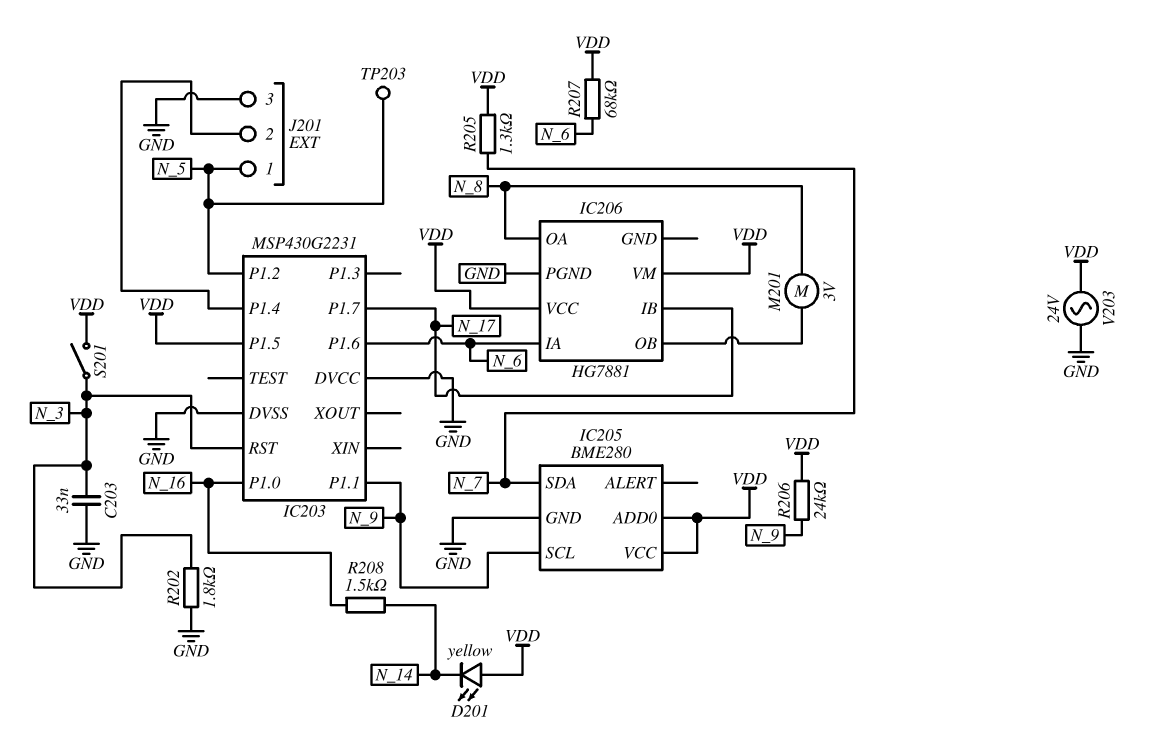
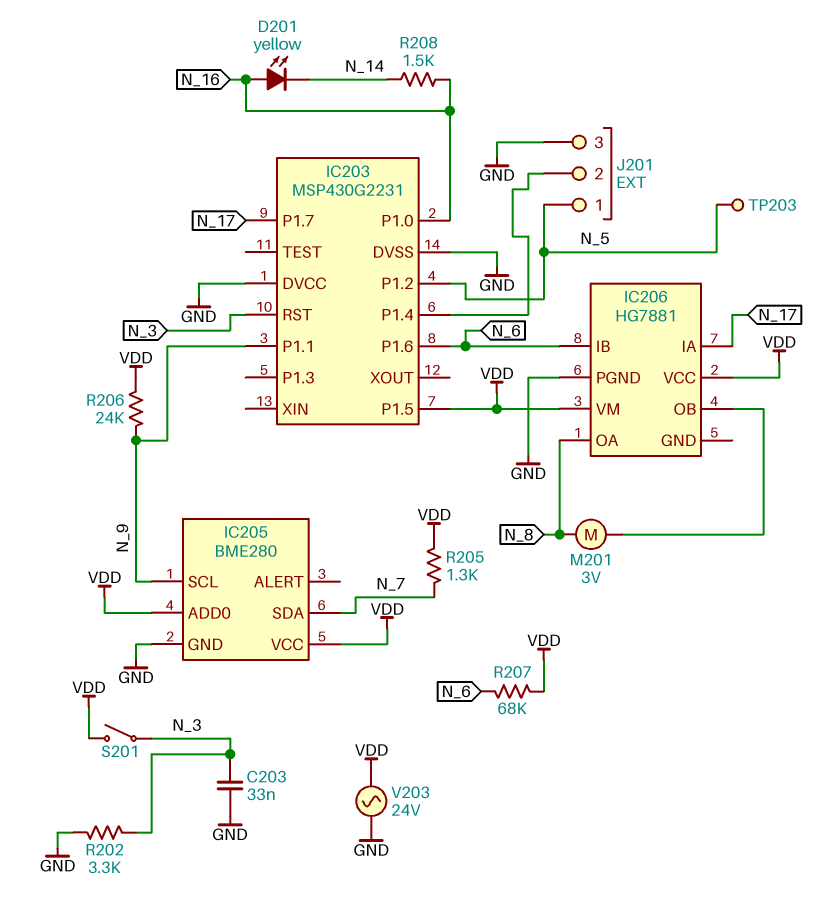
D201: LED yellow (A VDD, K N_14) -> LED yellow (A N_16, K N_14)
IC206 pin IA: N_6 -> N_17
IC206 pin IB: N_17 -> N_6
R202: 1.8k (GND, N_3) -> 3.3k (GND, N_3)

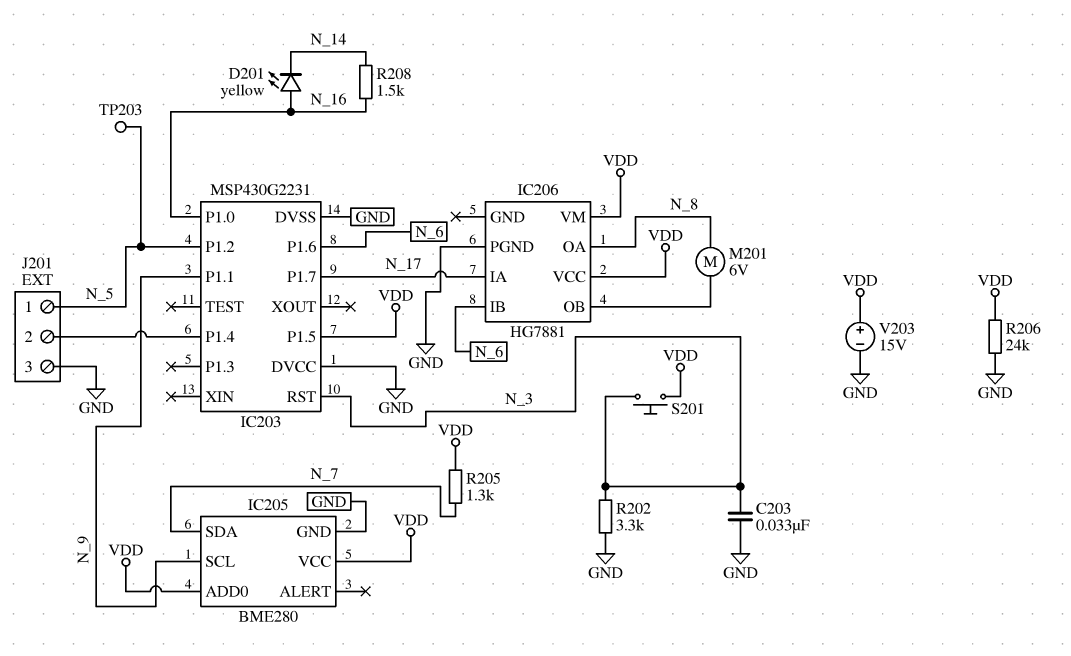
M201: motor 3V (IC206/OB, N_8) -> motor 6V (IC206/OB, N_8)
R206: 24k (N_9, VDD) -> 24k (GND, VDD)
R207: 68k (N_6, VDD) -> none
S201: switch (N_3, VDD) -> button (N_3, VDD)
V203: AC 24V (GND, VDD) -> 15V (plus VDD, minus GND)

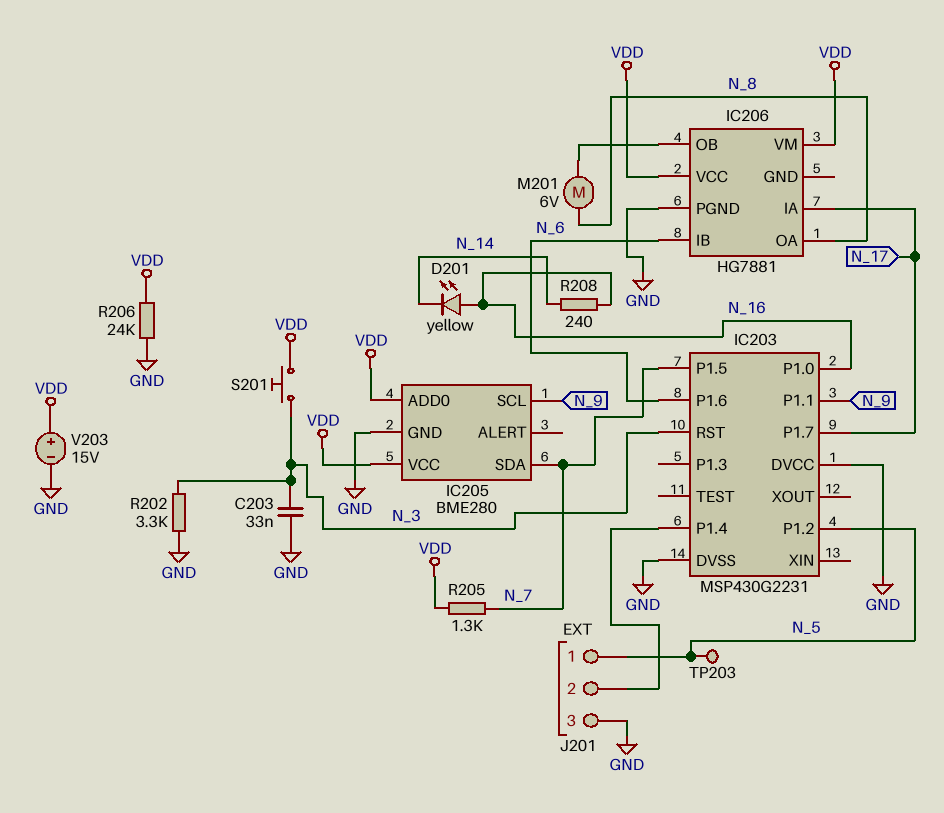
IC203 pin P1.5: VDD -> N_7
R208: 1.5k (N_14, N_16) -> 240 (N_14, N_16)

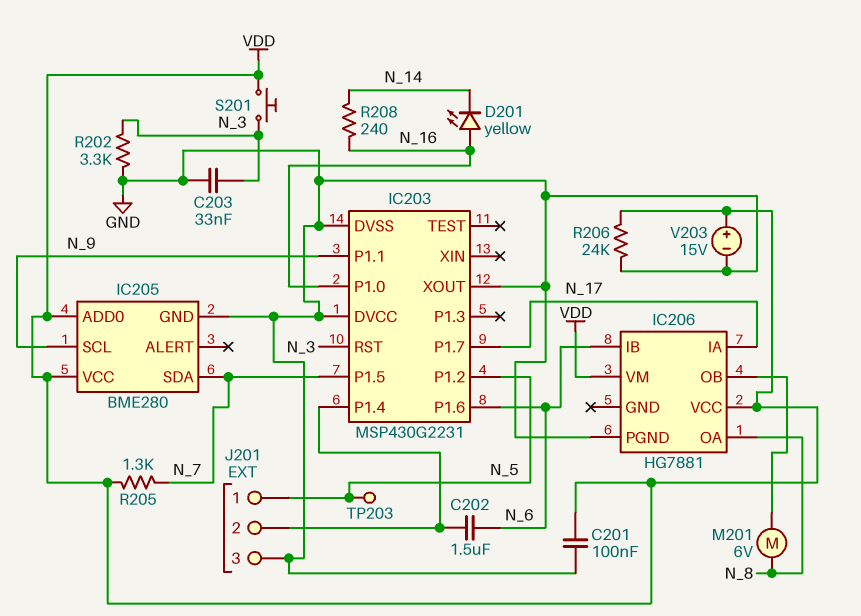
C201: none -> 100nF (GND, VDD)
C202: none -> 1.5uF (IC203/P1.4, N_6)
IC203 pin XOUT: none -> GND

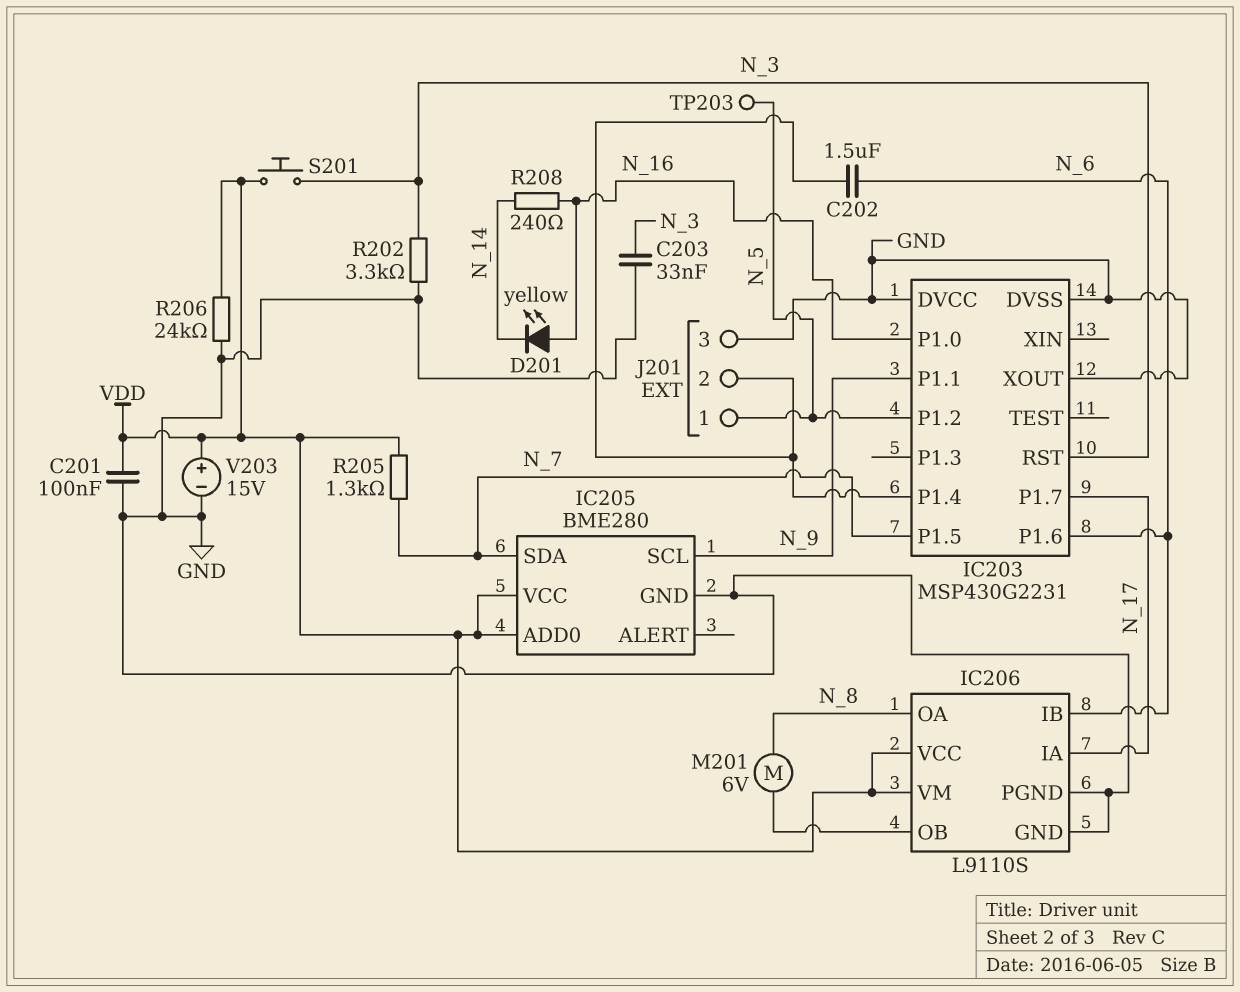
IC206: HG7881 -> L9110S
IC206 pin GND: none -> GND

